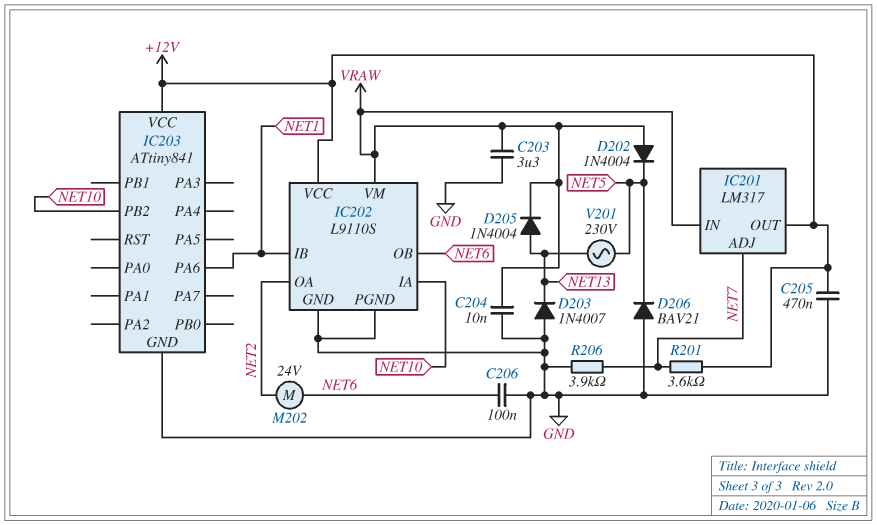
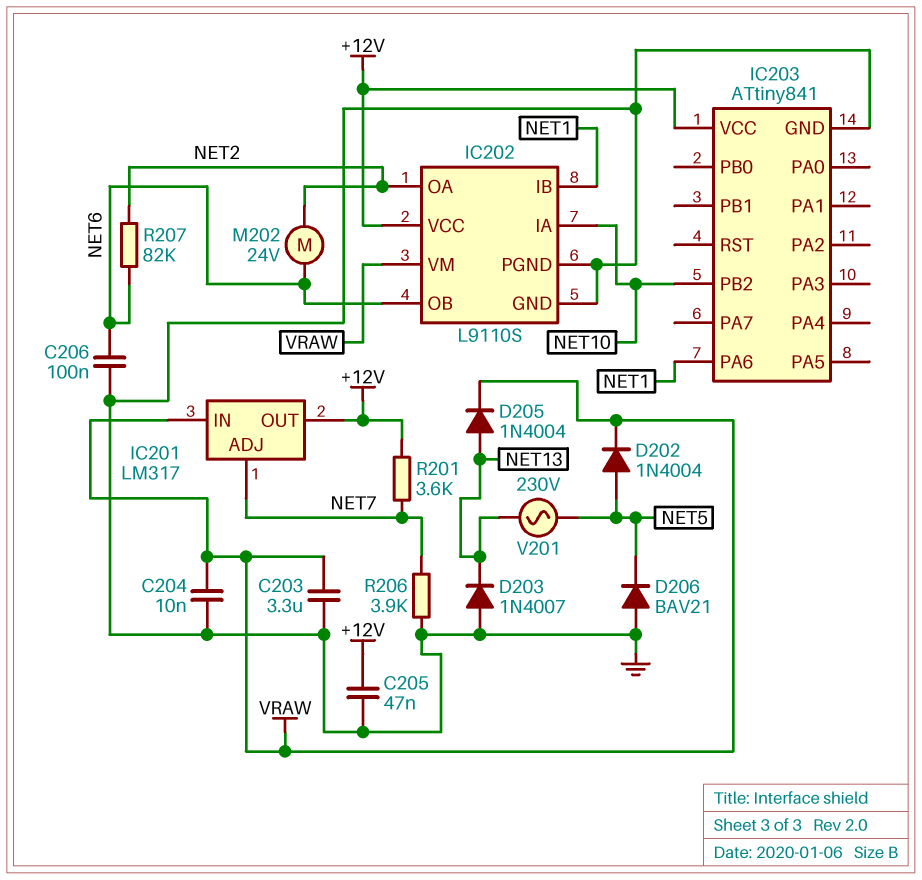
C205: 470nF (+12V, GND) -> 47nF (+12V, GND)
D202: diode 1N4004 (A VRAW, K NET5) -> diode 1N4004 (A NET5, K VRAW)
R207: none -> 82k (NET2, NET6)

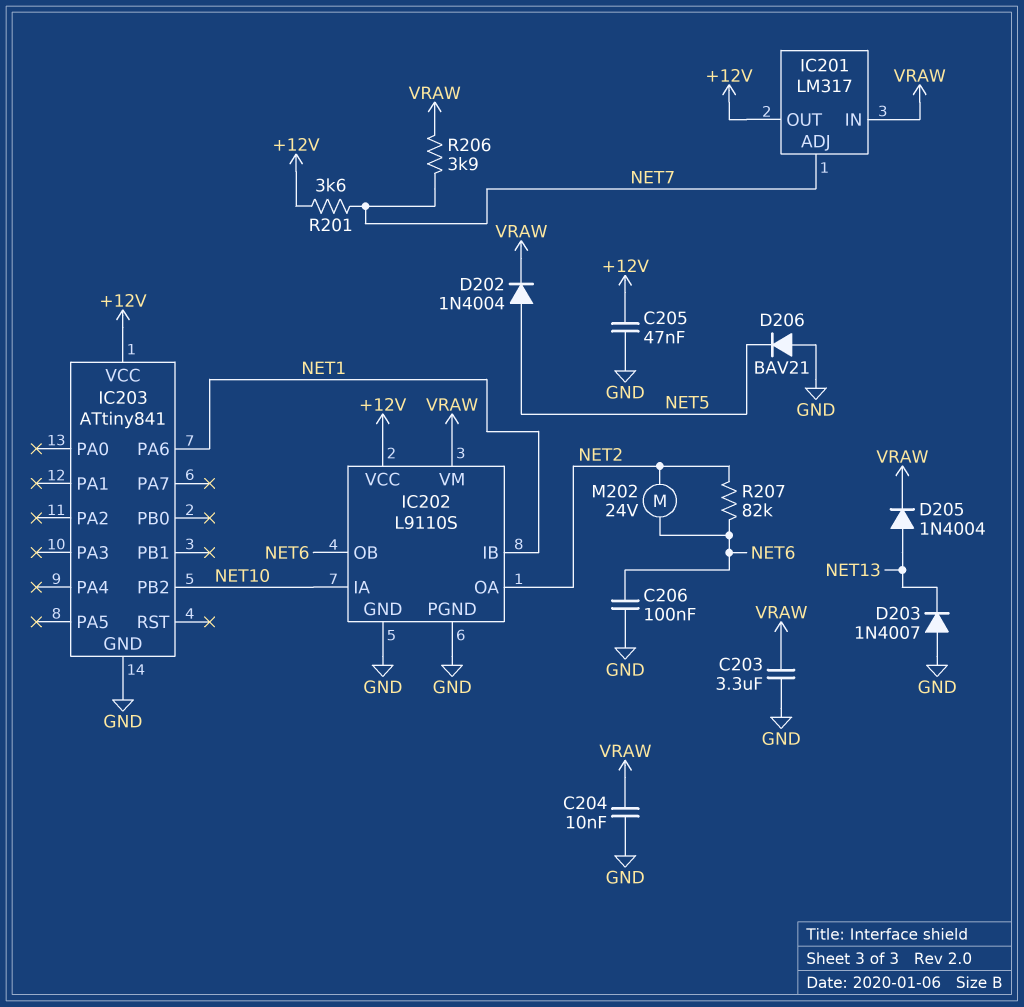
R206: 3.9k (GND, NET7) -> 3.9k (NET7, VRAW)
V201: AC 230V (NET5, NET13) -> none

